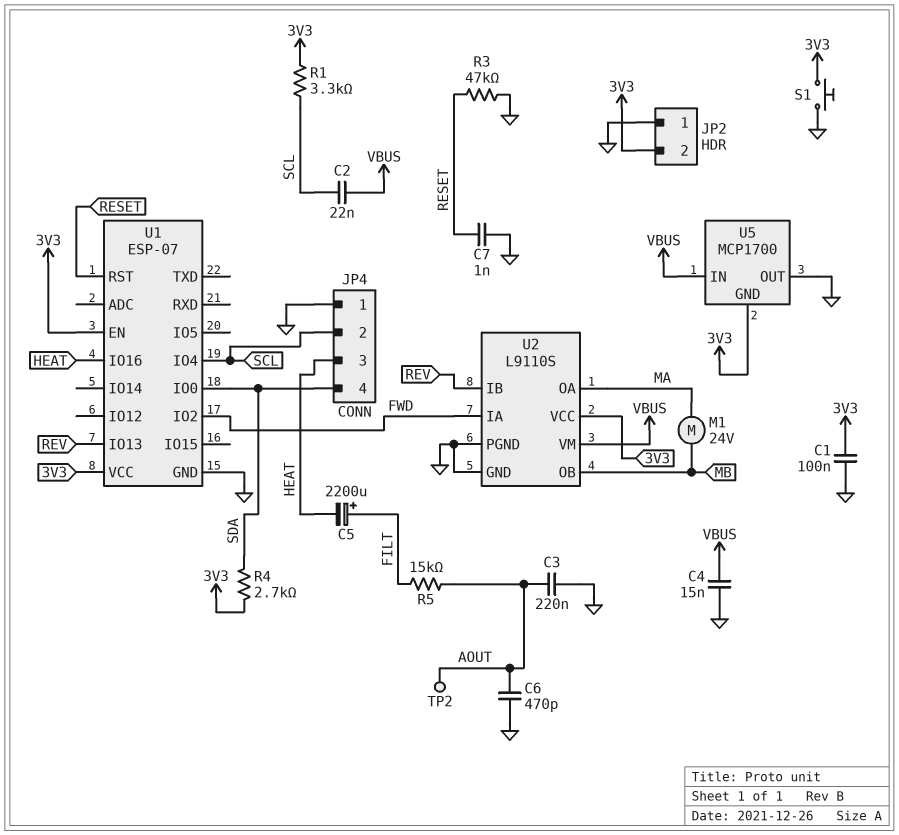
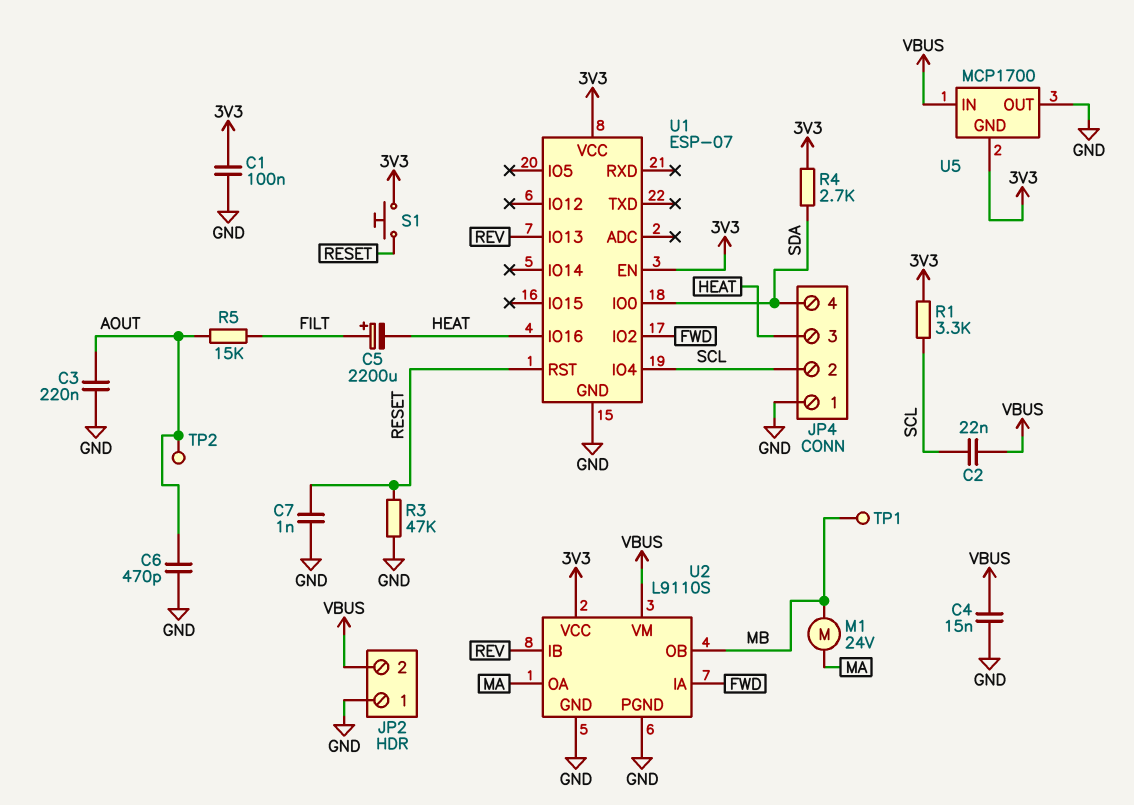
JP2 pin 2: 3V3 -> VBUS
S1: button (3V3, GND) -> button (3V3, RESET)
TP1: none -> test point (MB)

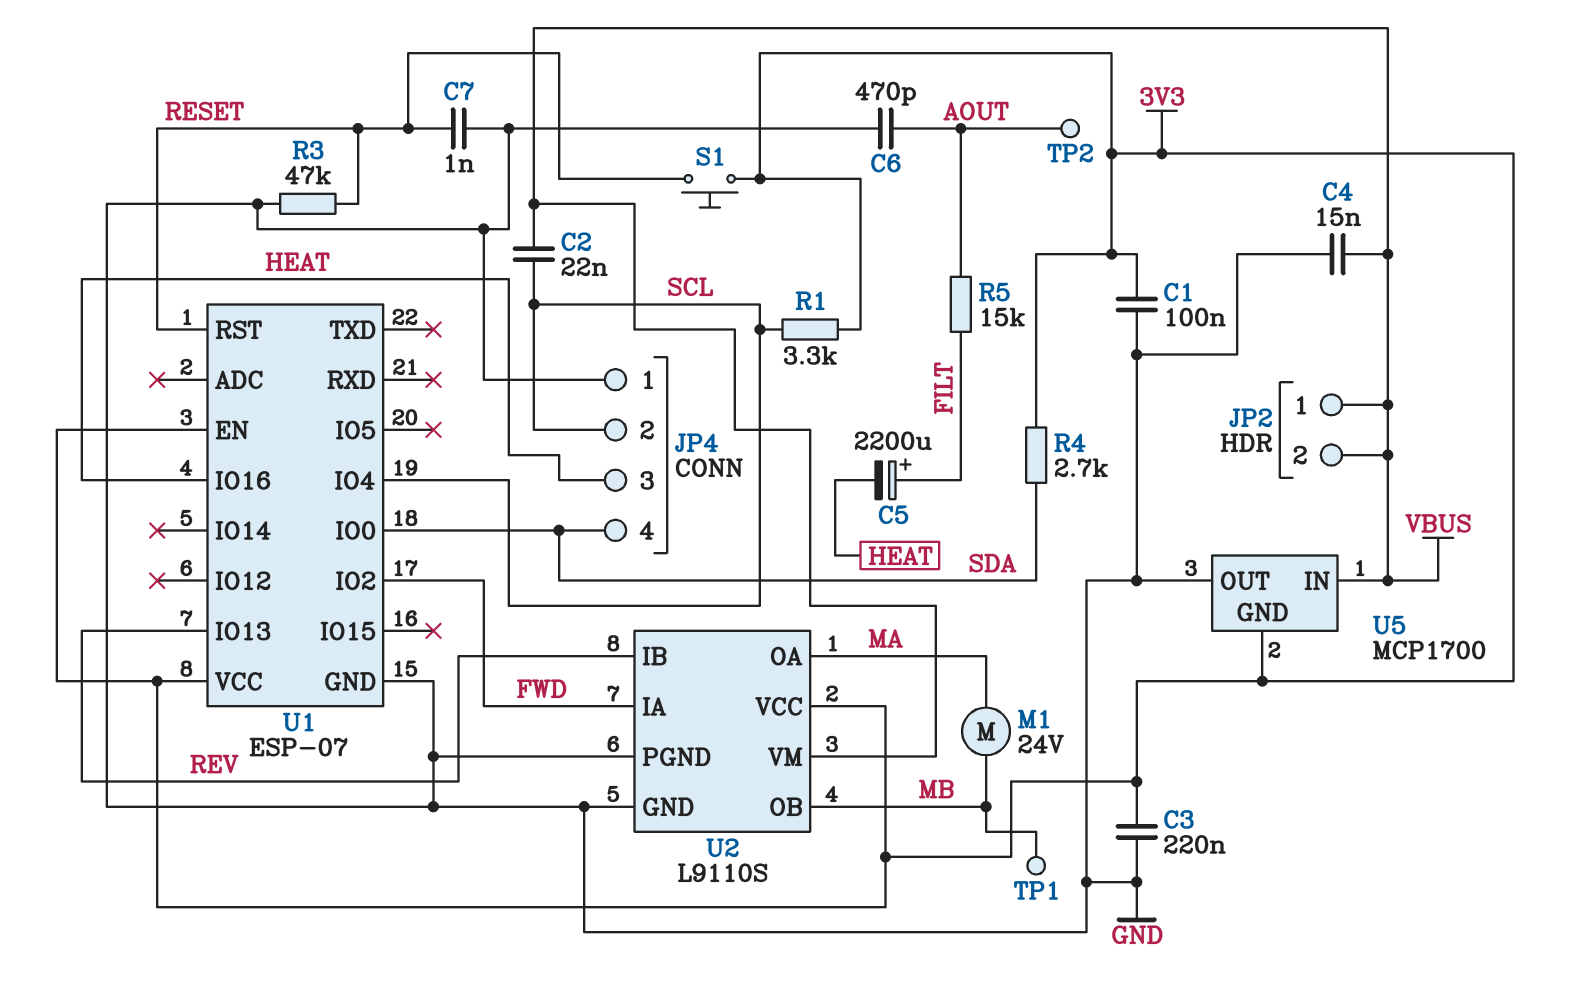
C3: 220nF (AOUT, GND) -> 220nF (3V3, GND)
JP2 pin 1: GND -> VBUS

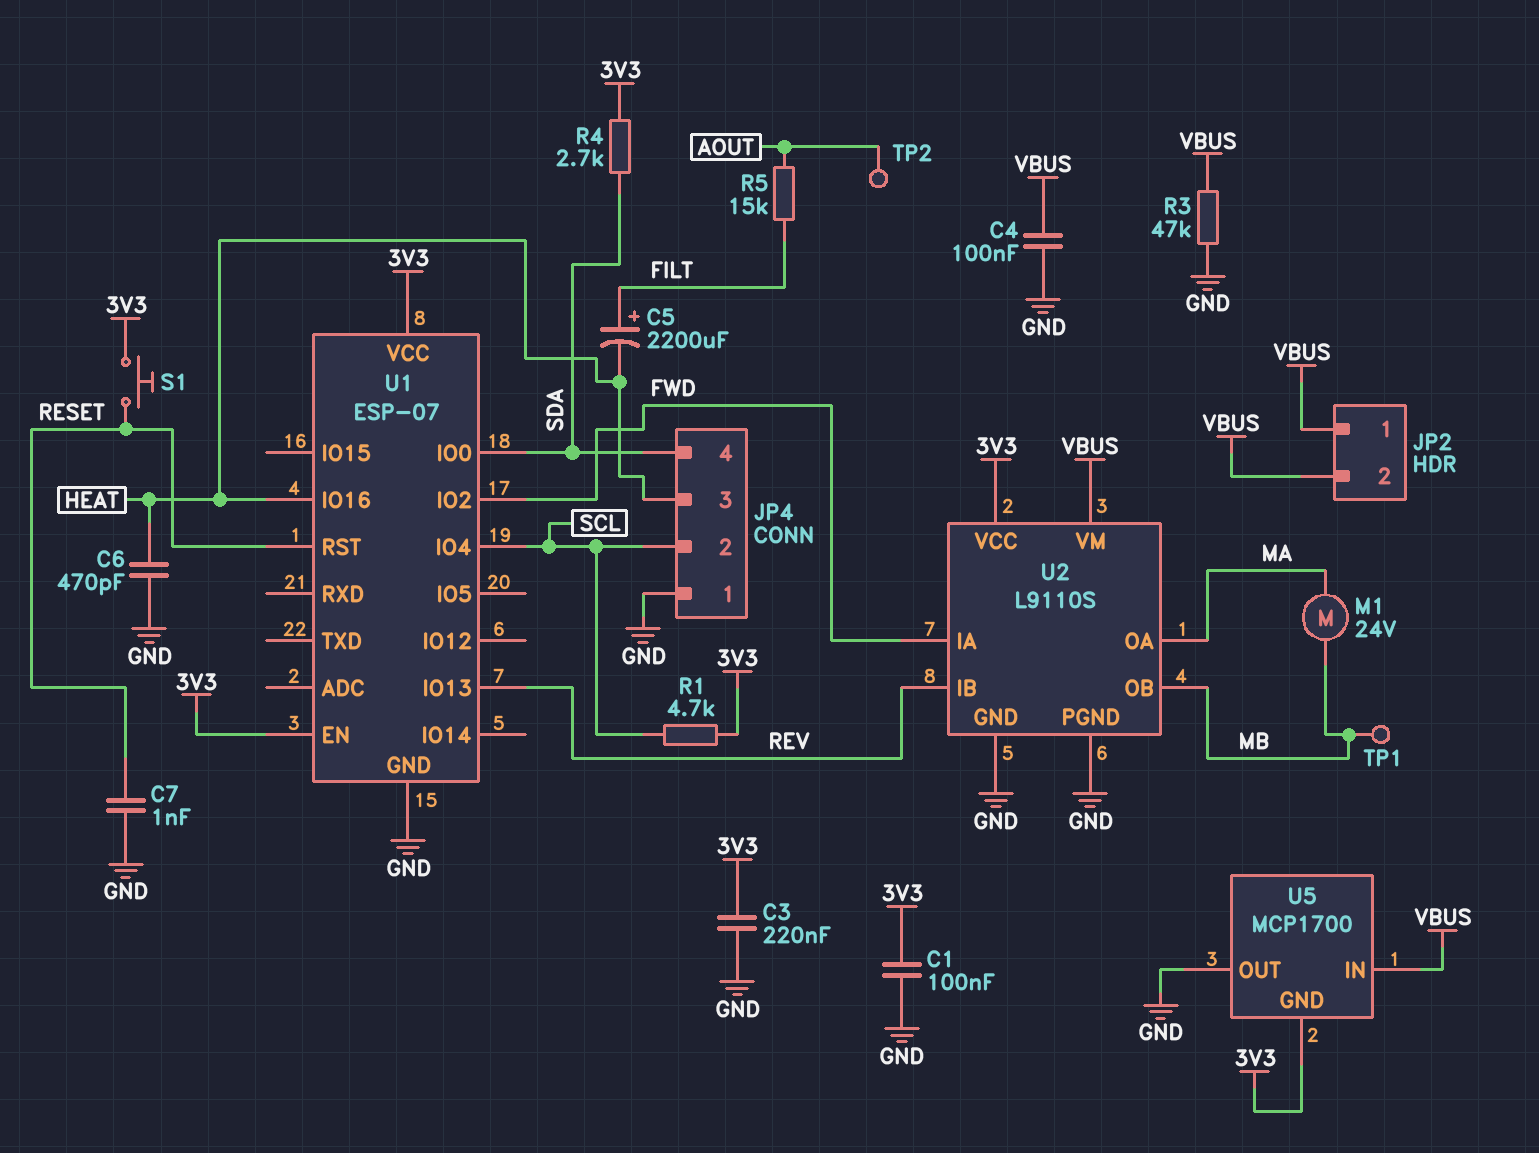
C2: 22nF (SCL, VBUS) -> none
C4: 15nF (GND, VBUS) -> 100nF (GND, VBUS)
C6: 470pF (AOUT, GND) -> 470pF (GND, HEAT)
R1: 3.3k (3V3, SCL) -> 4.7k (3V3, SCL)
R3: 47k (GND, RESET) -> 47k (GND, VBUS)

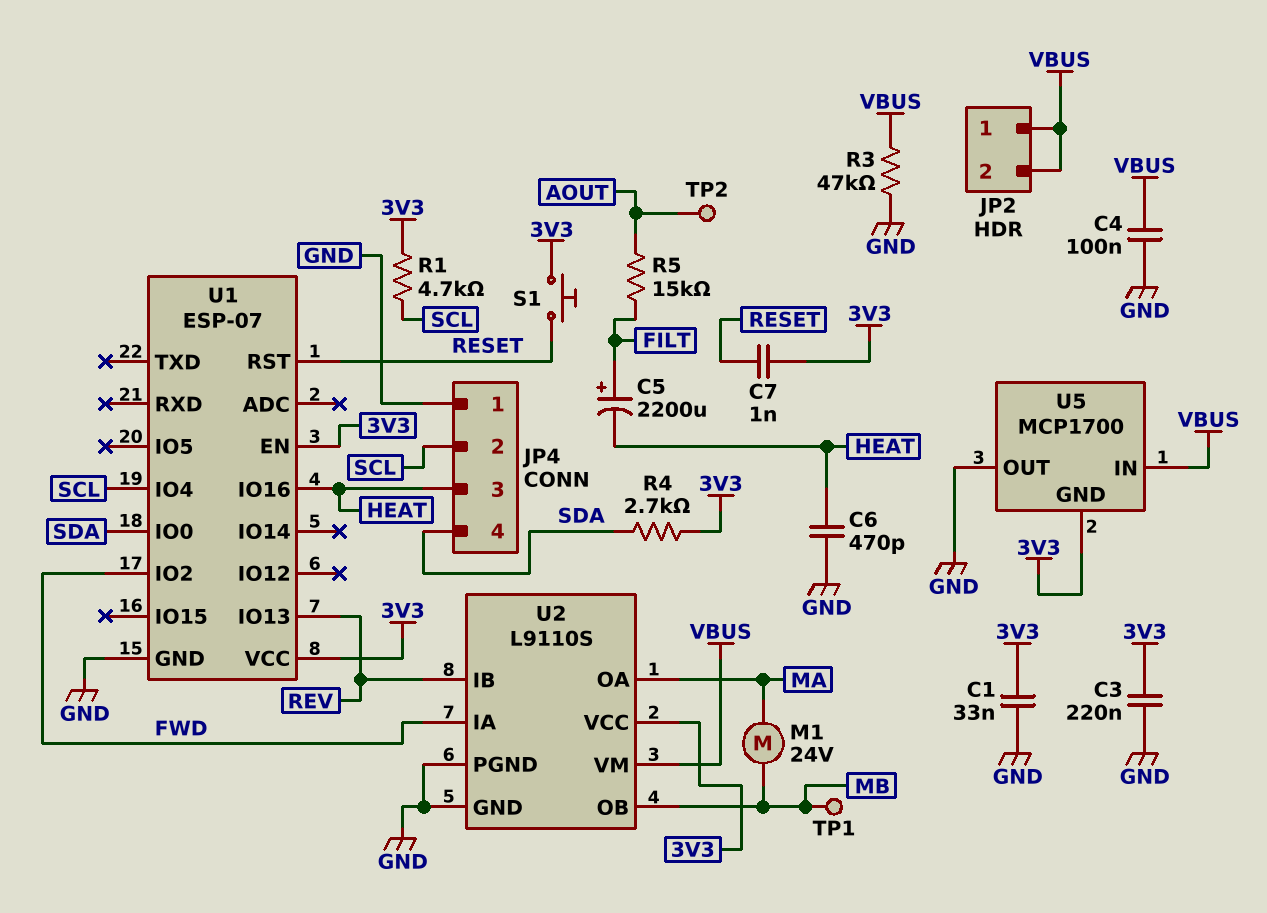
C1: 100nF (3V3, GND) -> 33nF (3V3, GND)
C7: 1nF (GND, RESET) -> 1nF (3V3, RESET)

